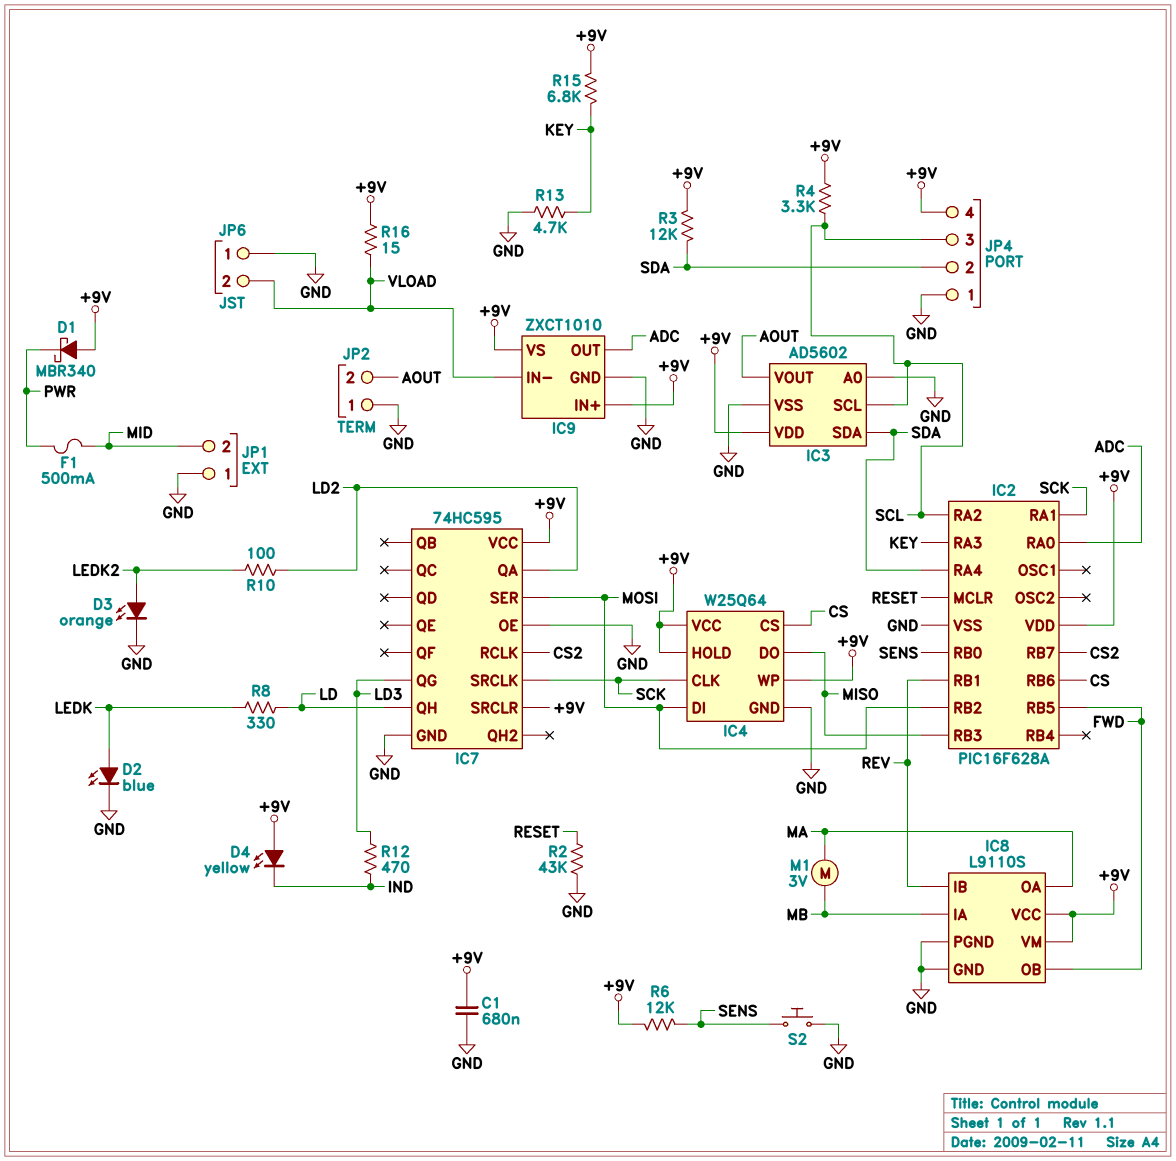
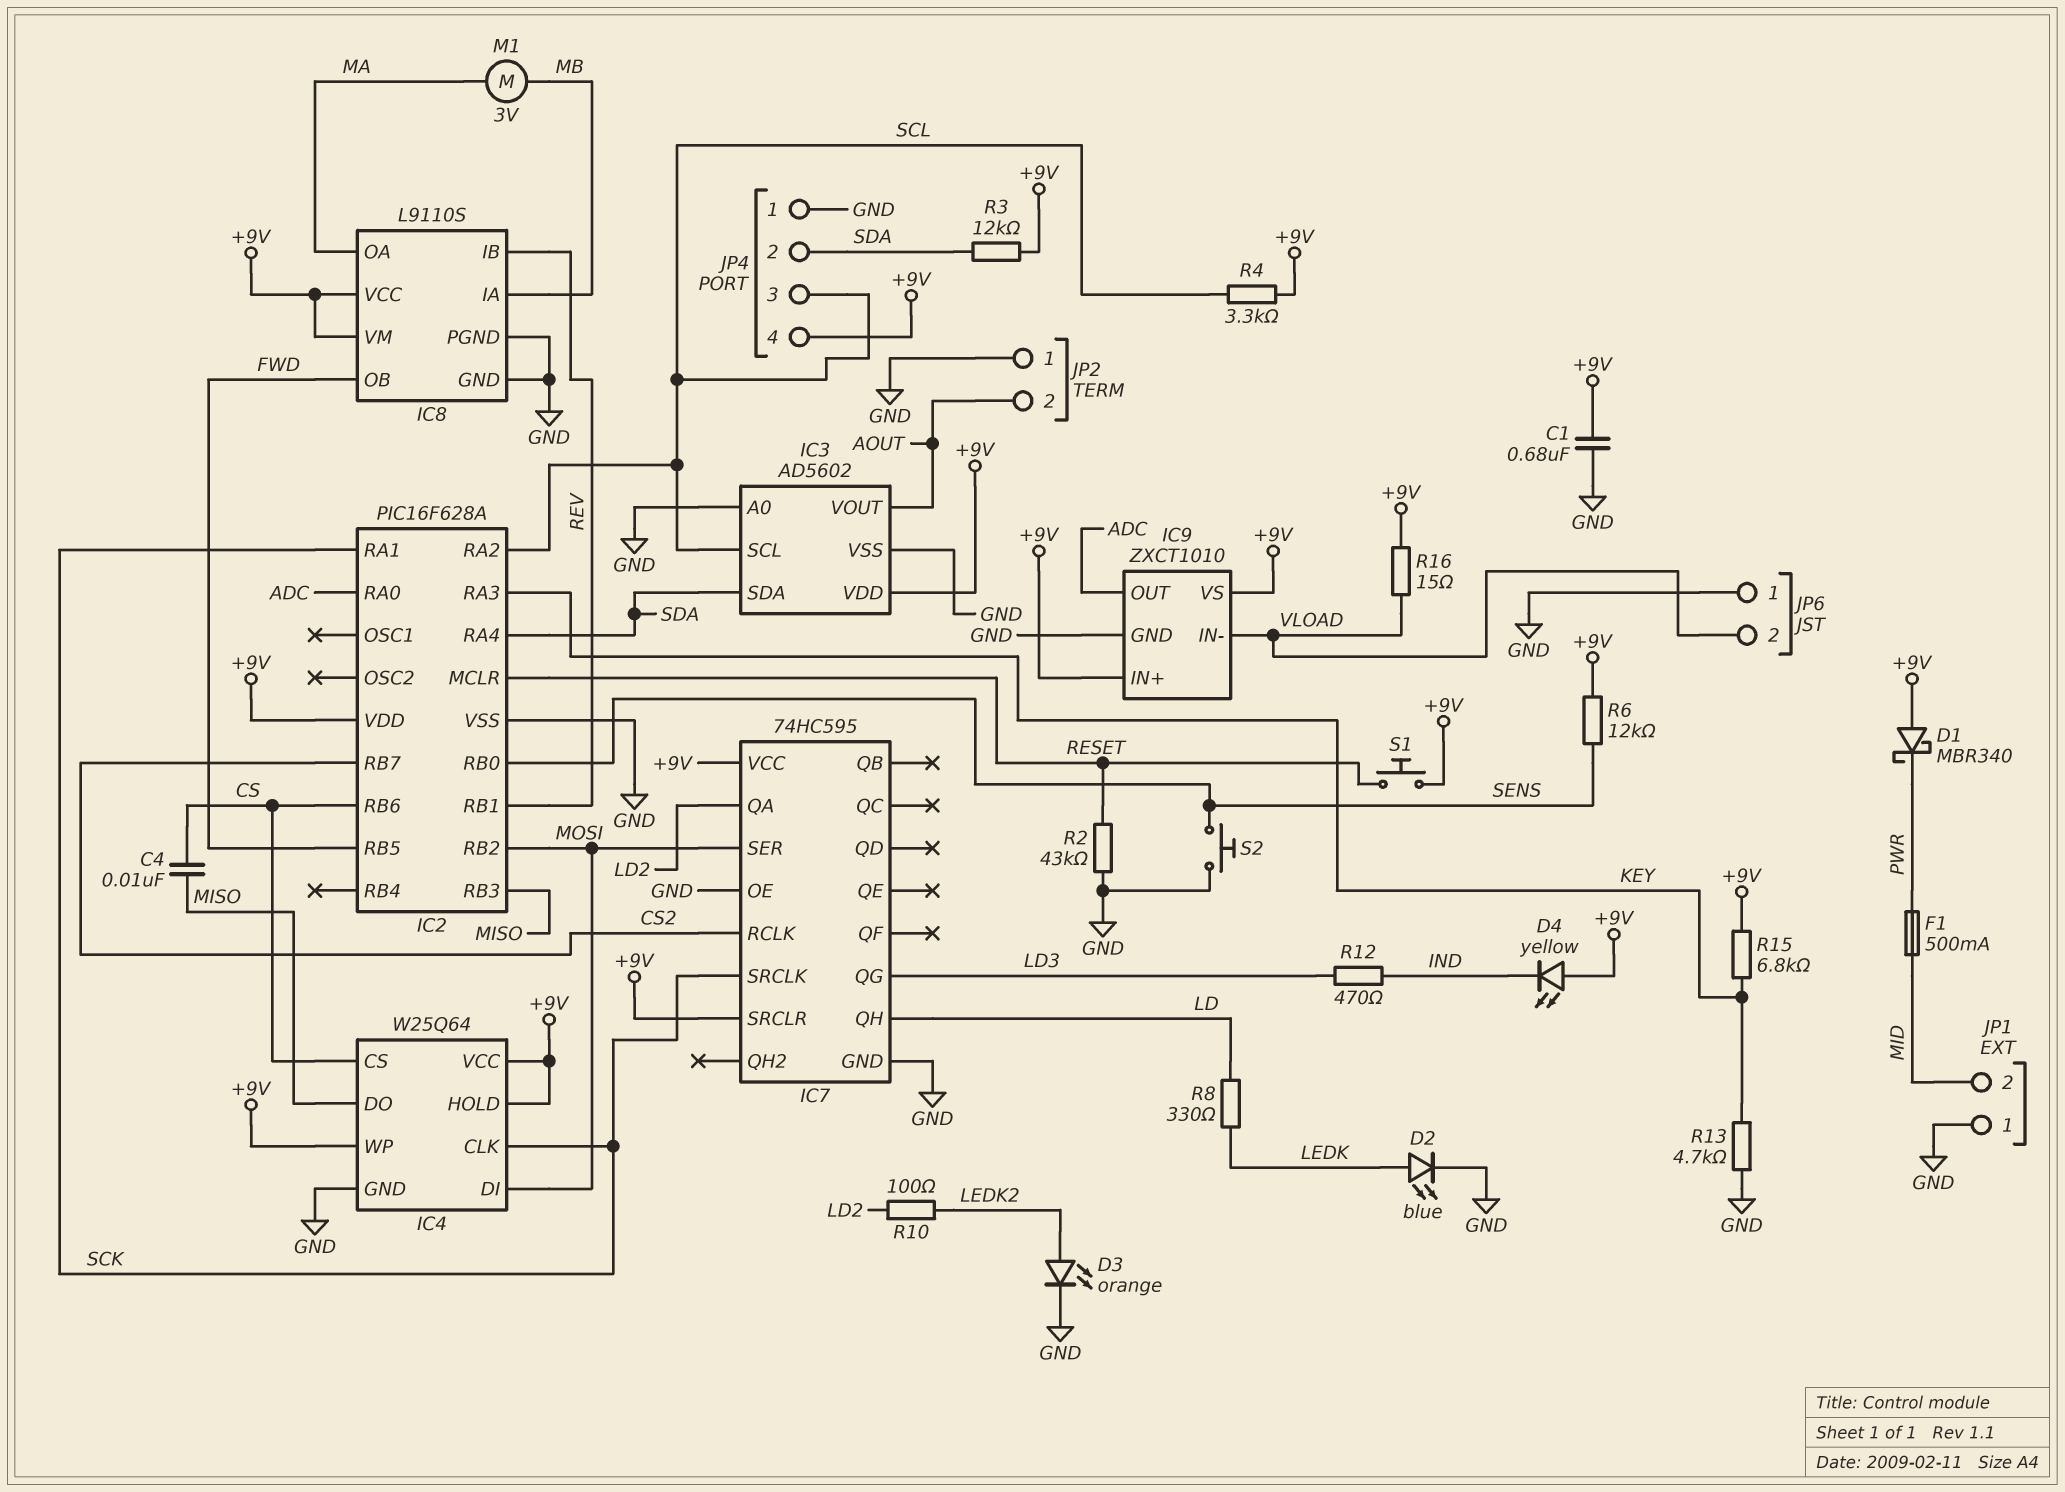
C4: none -> 10nF (CS, MISO)
S1: none -> button (+9V, RESET)

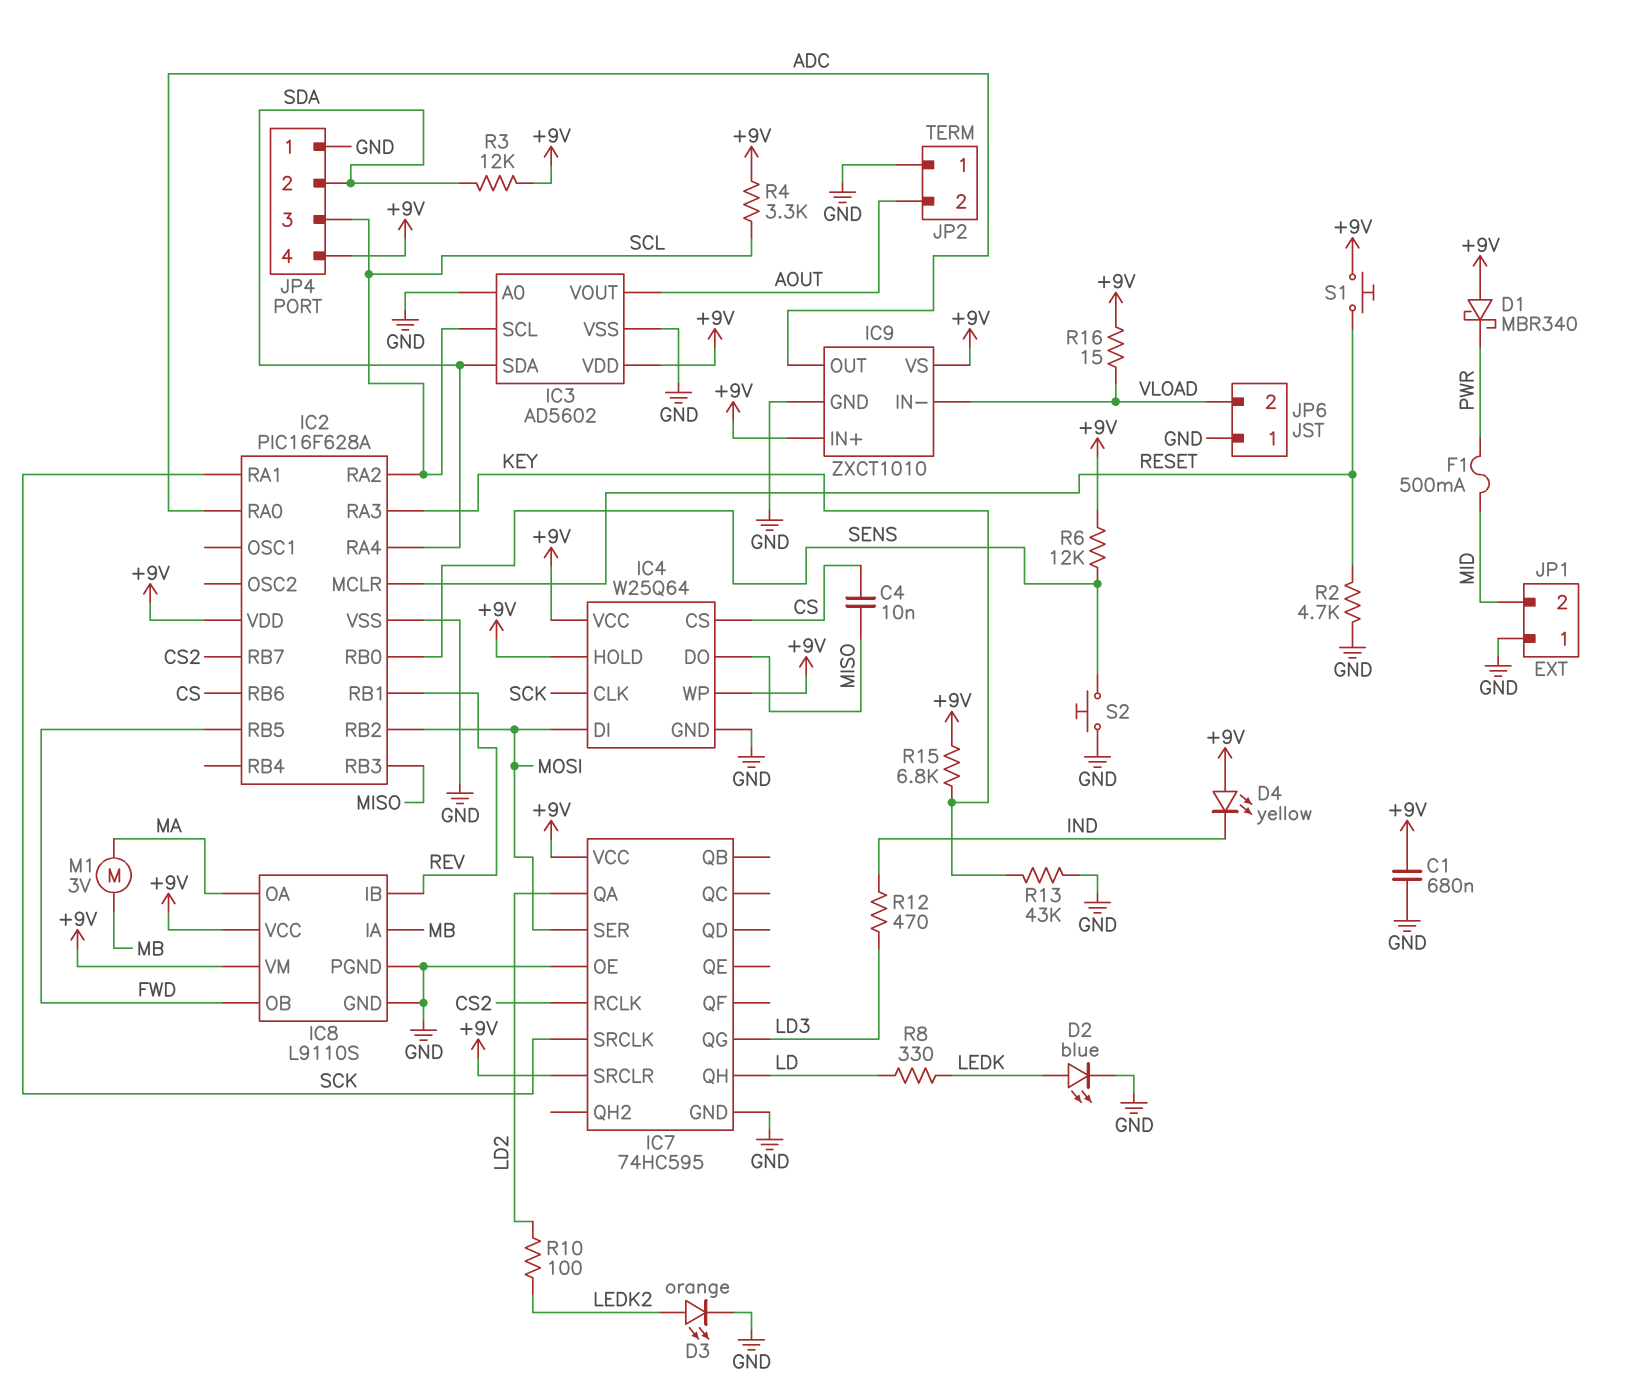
R2: 43k (GND, RESET) -> 4.7k (GND, RESET)
R13: 4.7k (GND, KEY) -> 43k (GND, KEY)

